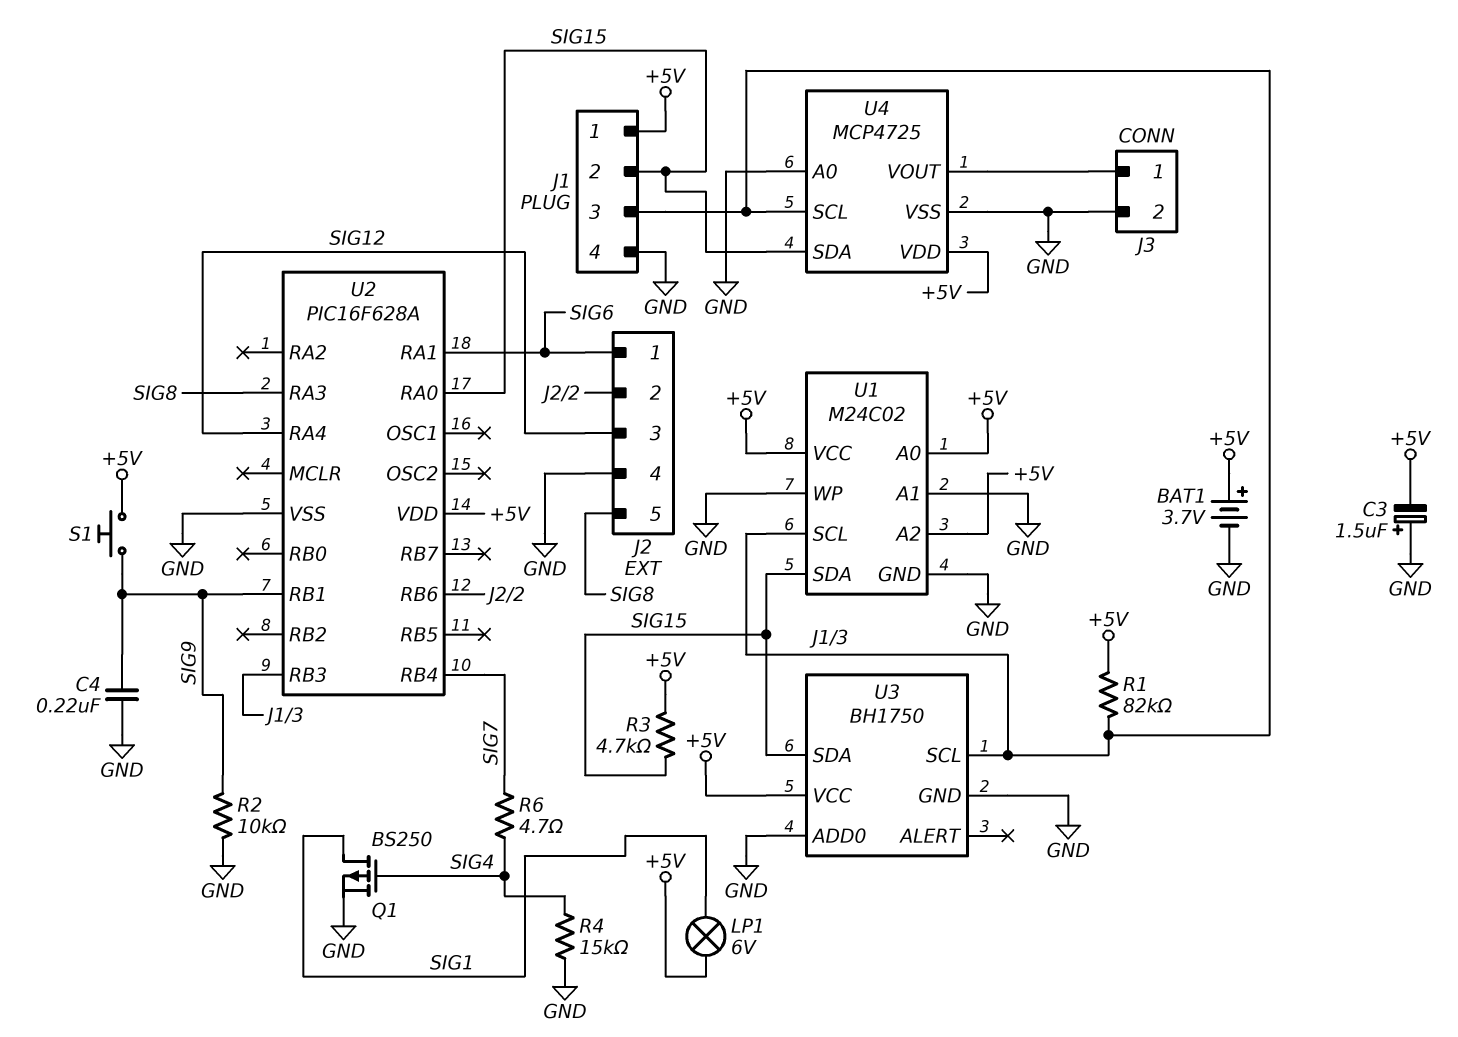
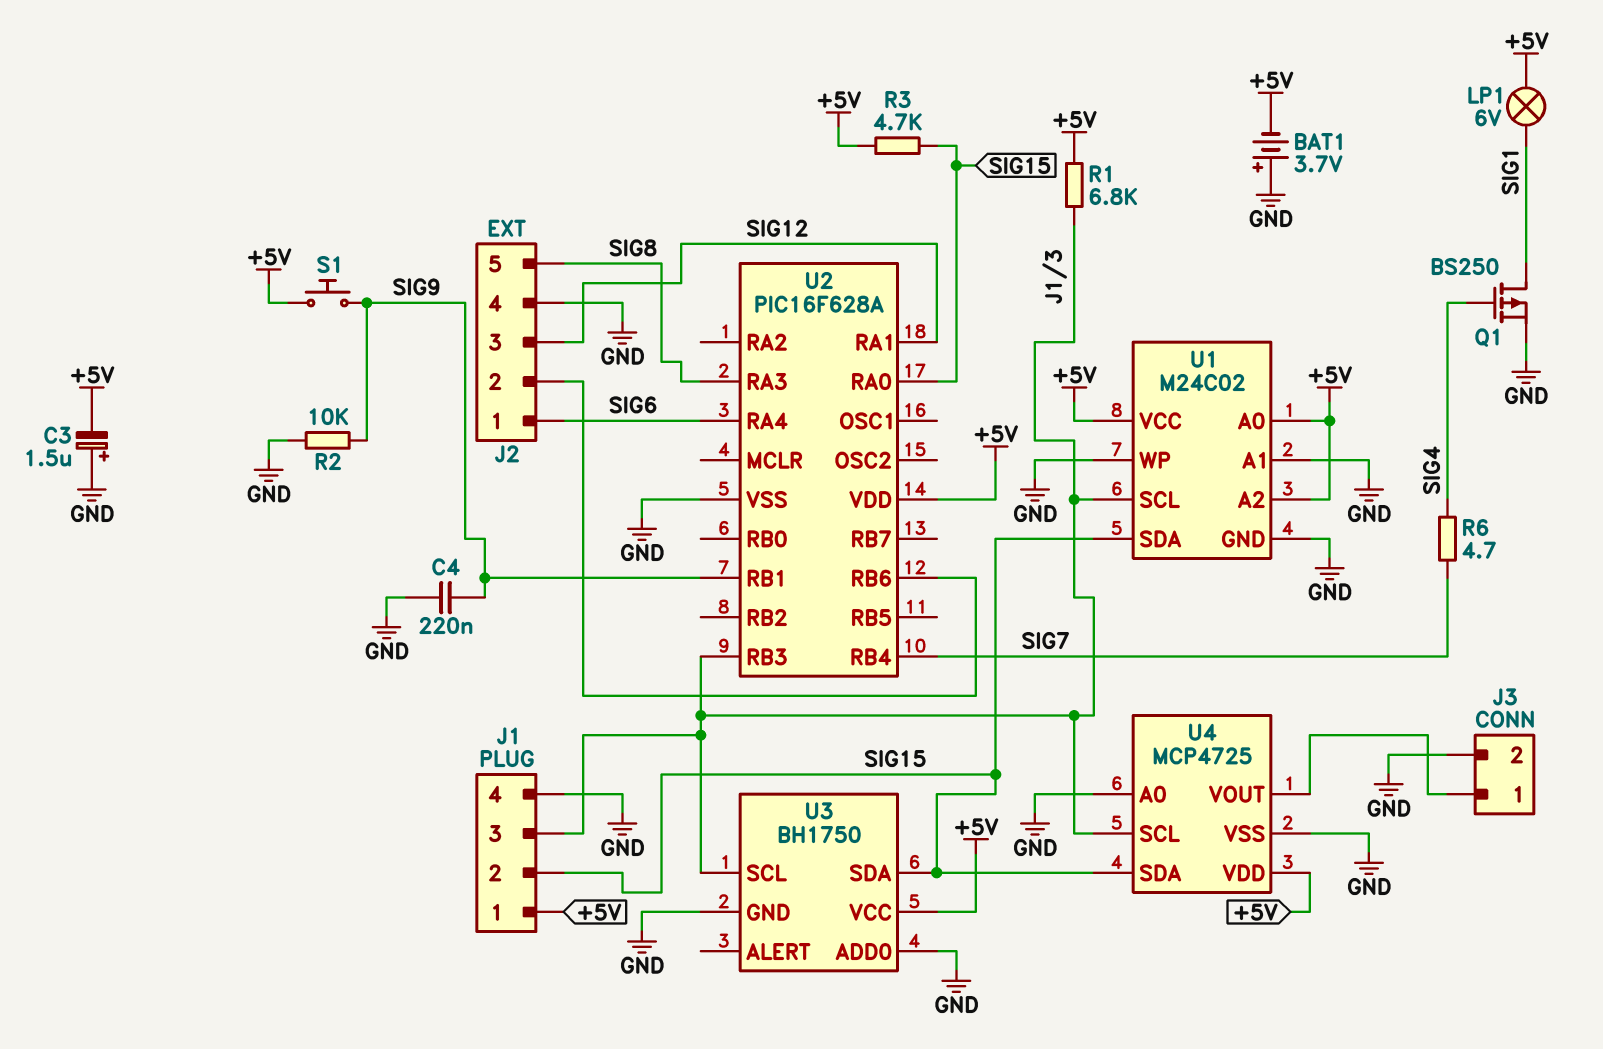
BAT1: 3.7V (plus +5V, minus GND) -> 3.7V (plus GND, minus +5V)
R1: 82k (+5V, J1/3) -> 6.8k (+5V, J1/3)
R4: 15k (GND, SIG4) -> none
U2 pin RA1: SIG6 -> SIG12
U2 pin RA4: SIG12 -> SIG6

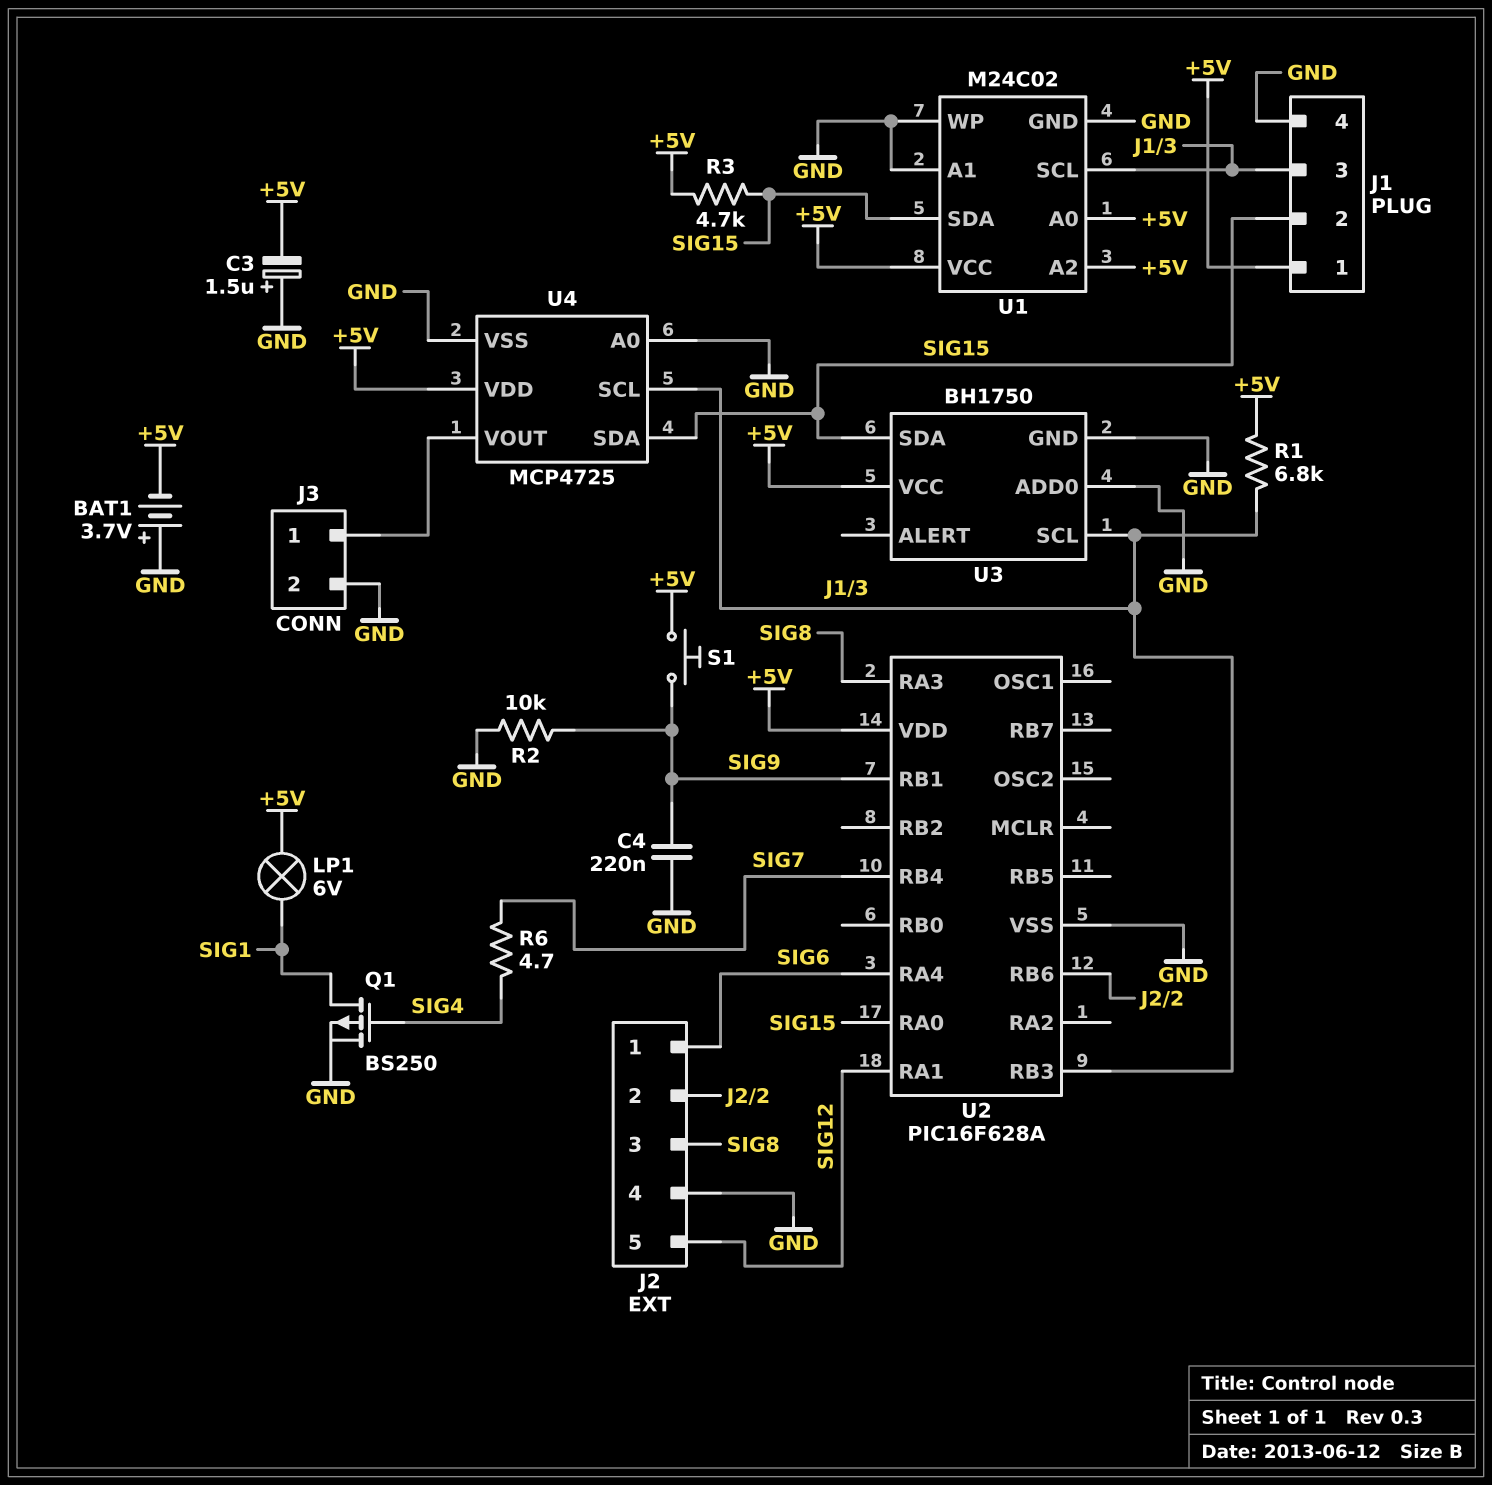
J2 pin 3: SIG12 -> SIG8
J2 pin 5: SIG8 -> SIG12

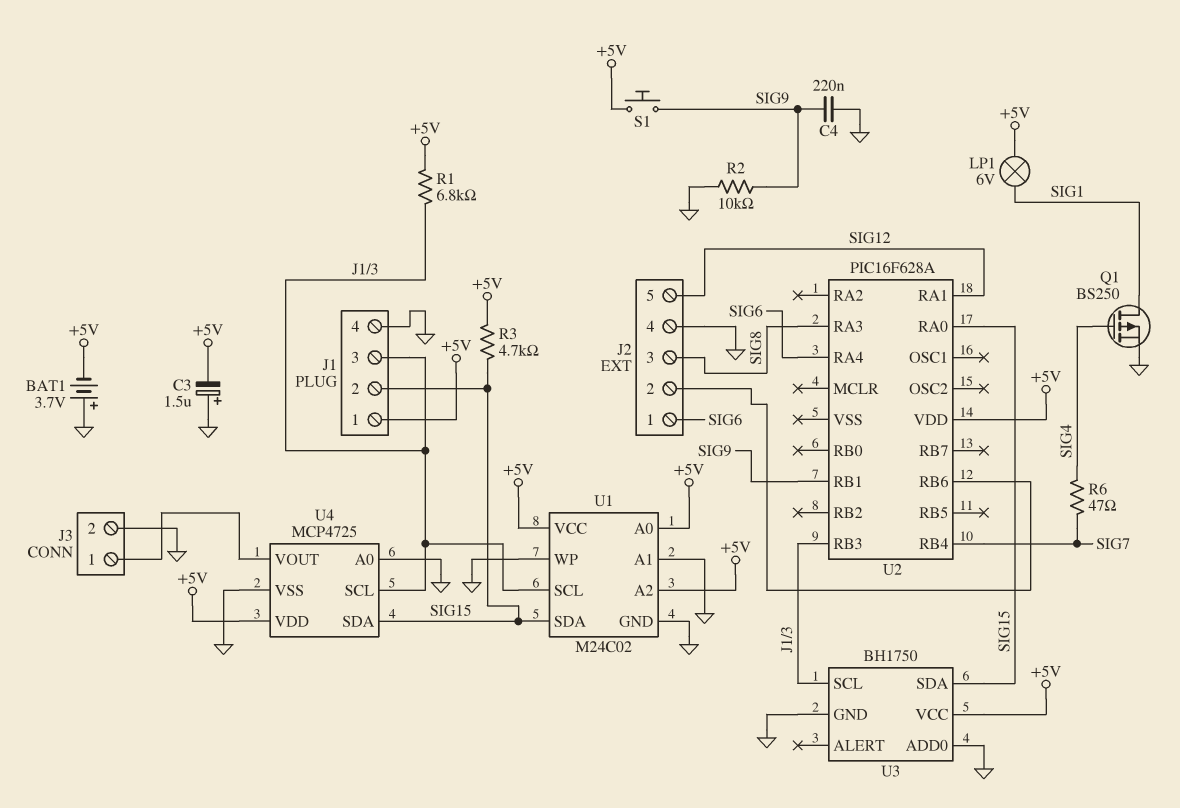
R6: 4.7 (SIG4, SIG7) -> 47 (SIG4, SIG7)
U2 pin VSS: GND -> none

